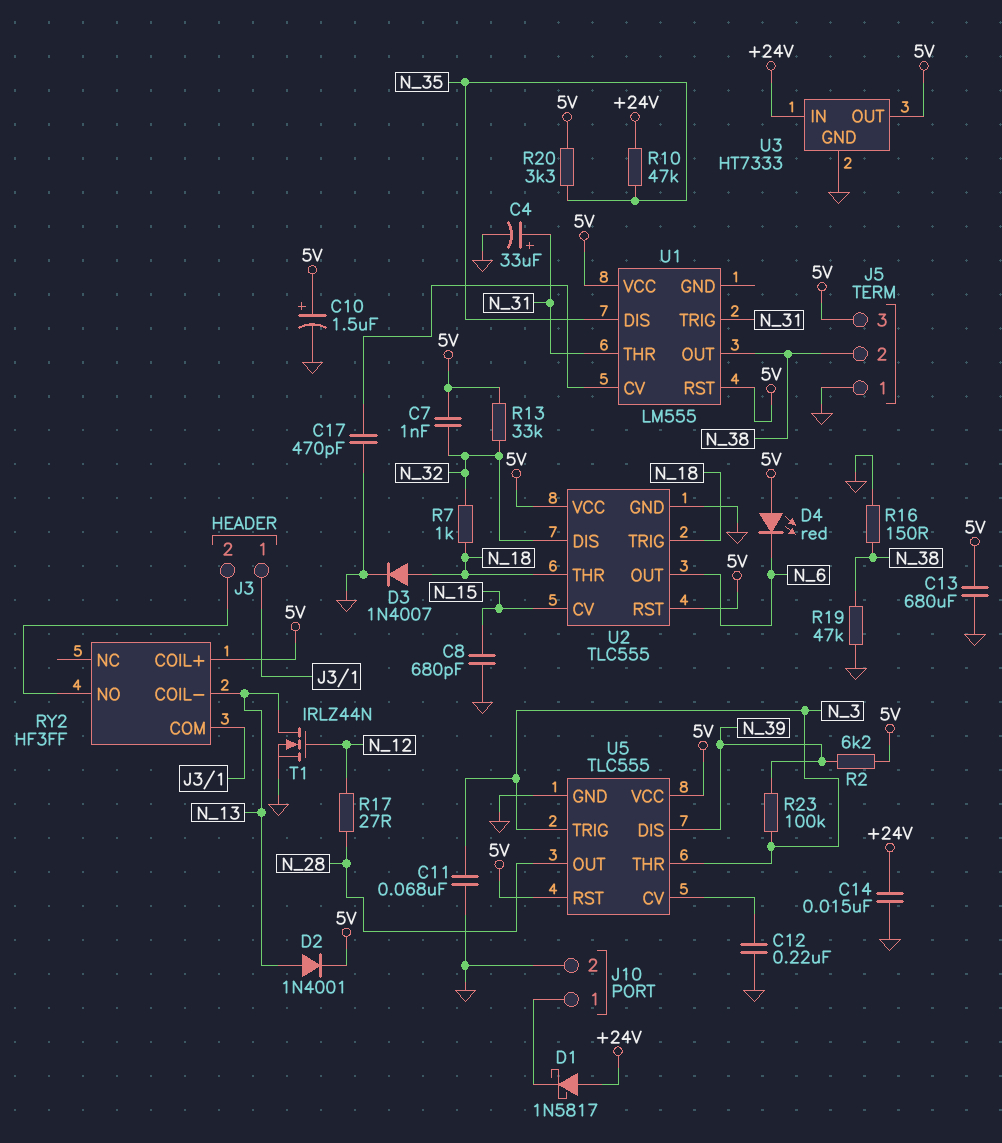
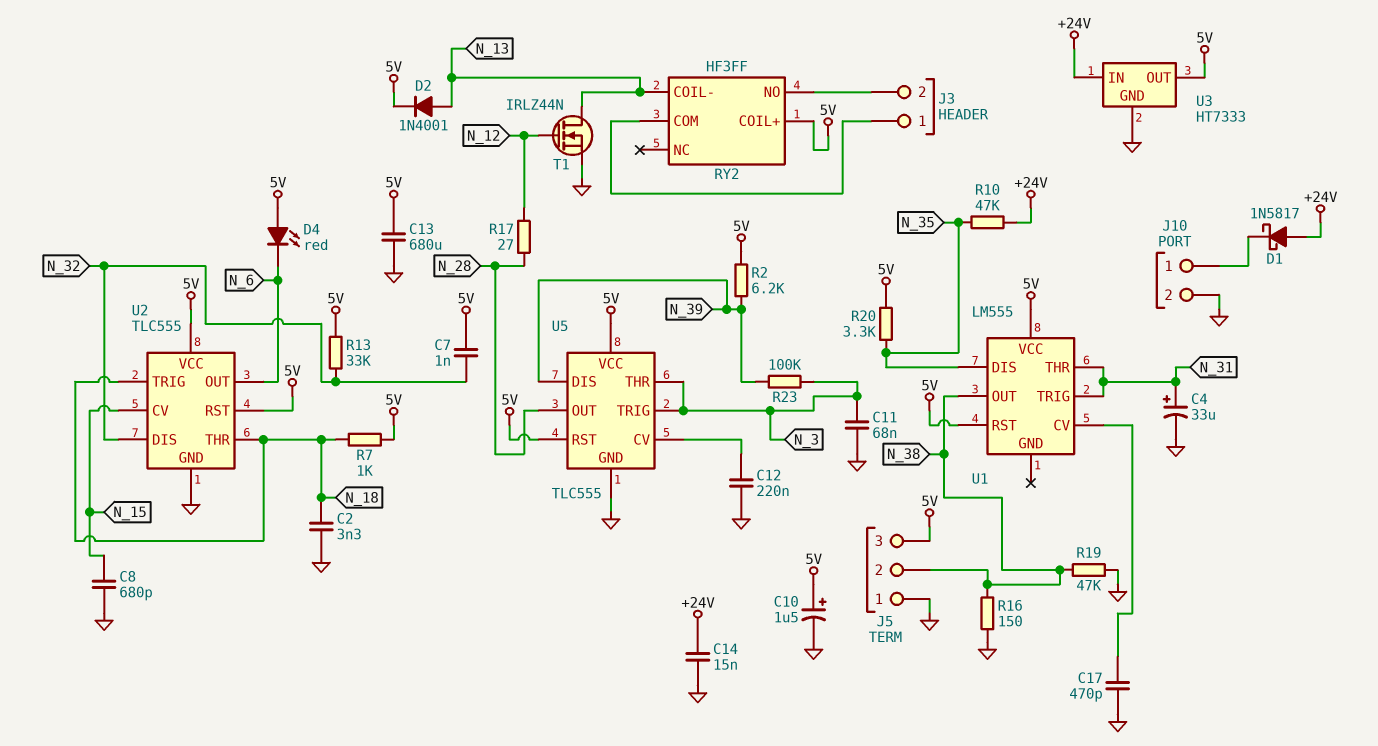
C2: none -> 3.3nF (GND, N_18)
D3: diode 1N4007 (A N_18, K GND) -> none
R7: 1k (N_18, N_32) -> 1k (5V, N_18)

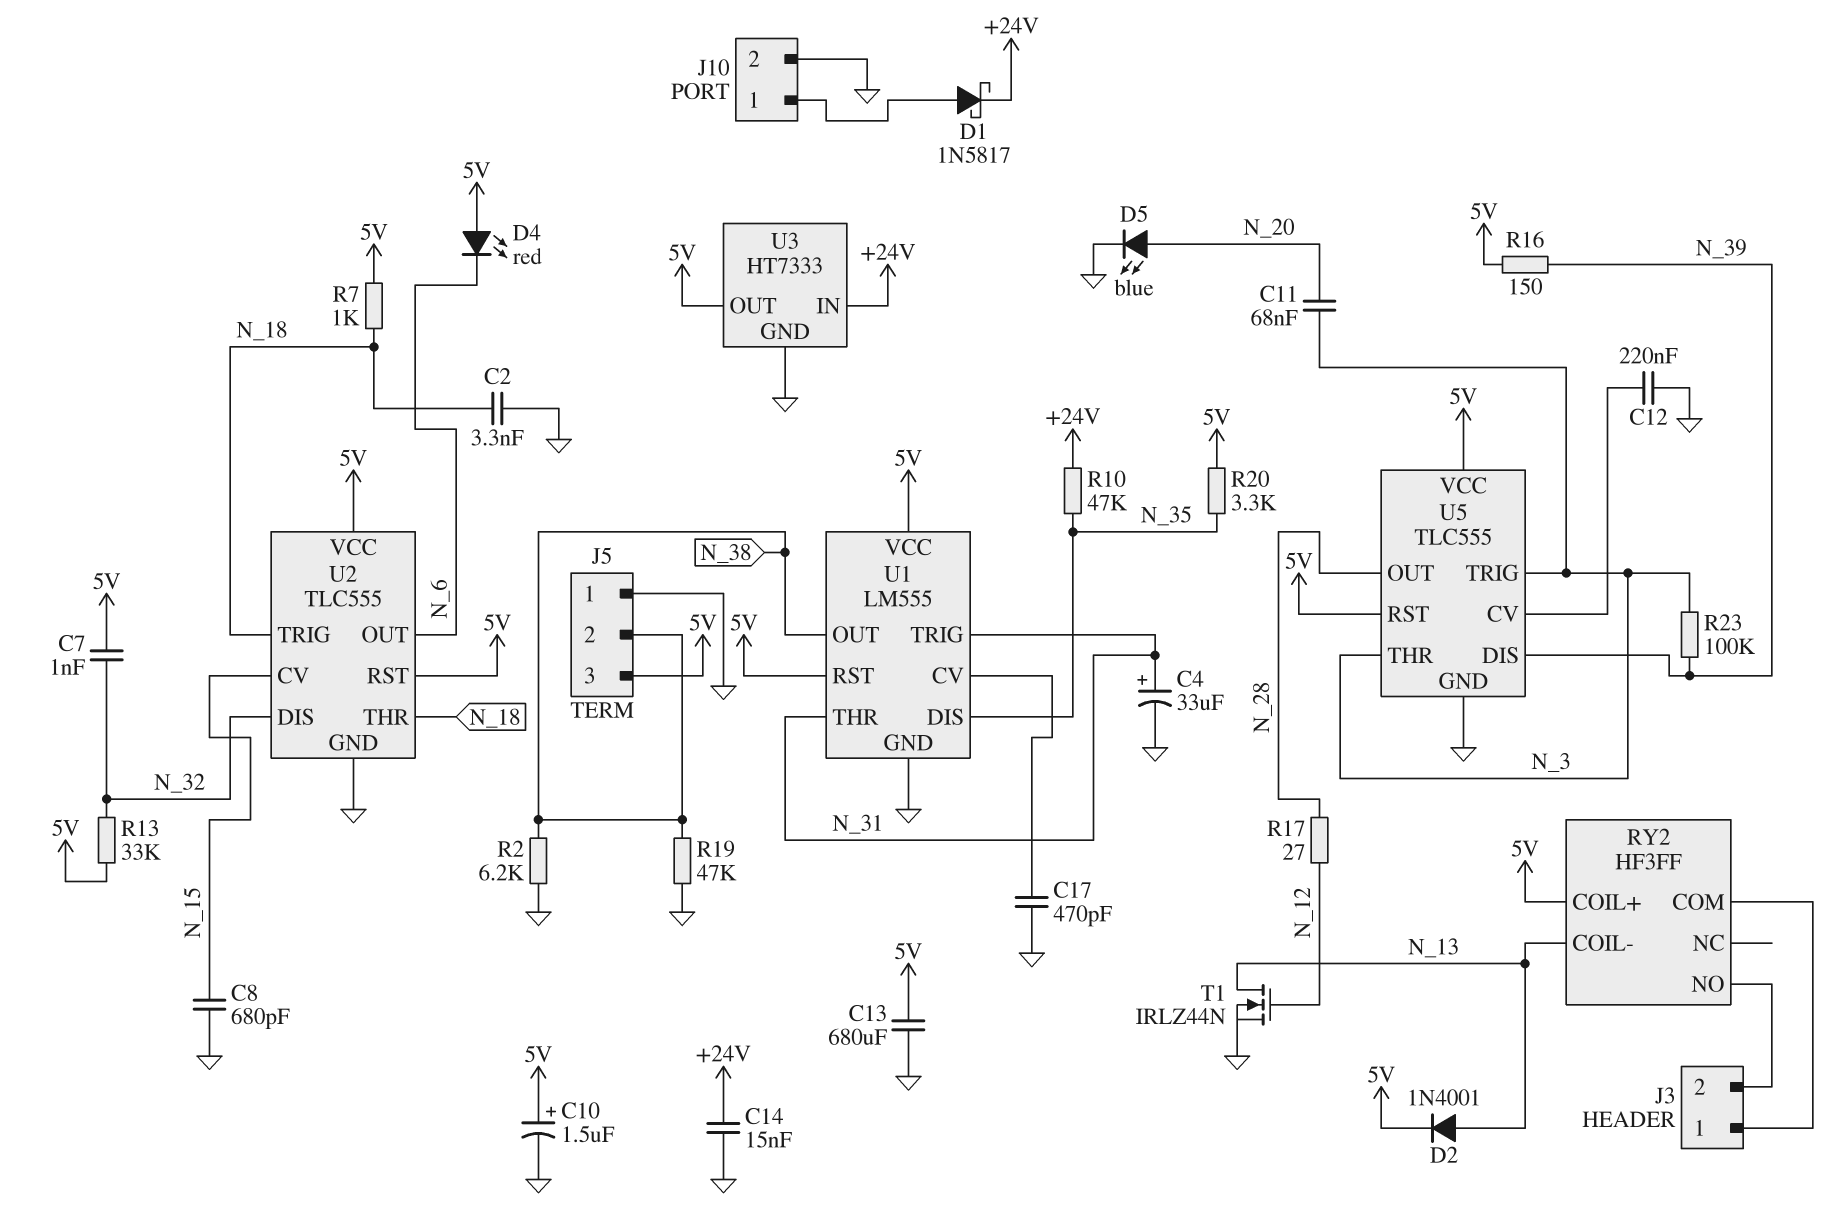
C11: 68nF (GND, N_3) -> 68nF (N_3, N_20)
D1: schottky 1N5817 (A +24V, K J10/1) -> schottky 1N5817 (A J10/1, K +24V)
D5: none -> LED blue (A N_20, K GND)
R2: 6.2k (5V, N_39) -> 6.2k (GND, N_38)
R16: 150 (GND, N_38) -> 150 (5V, N_39)
U1 pin GND: none -> GND

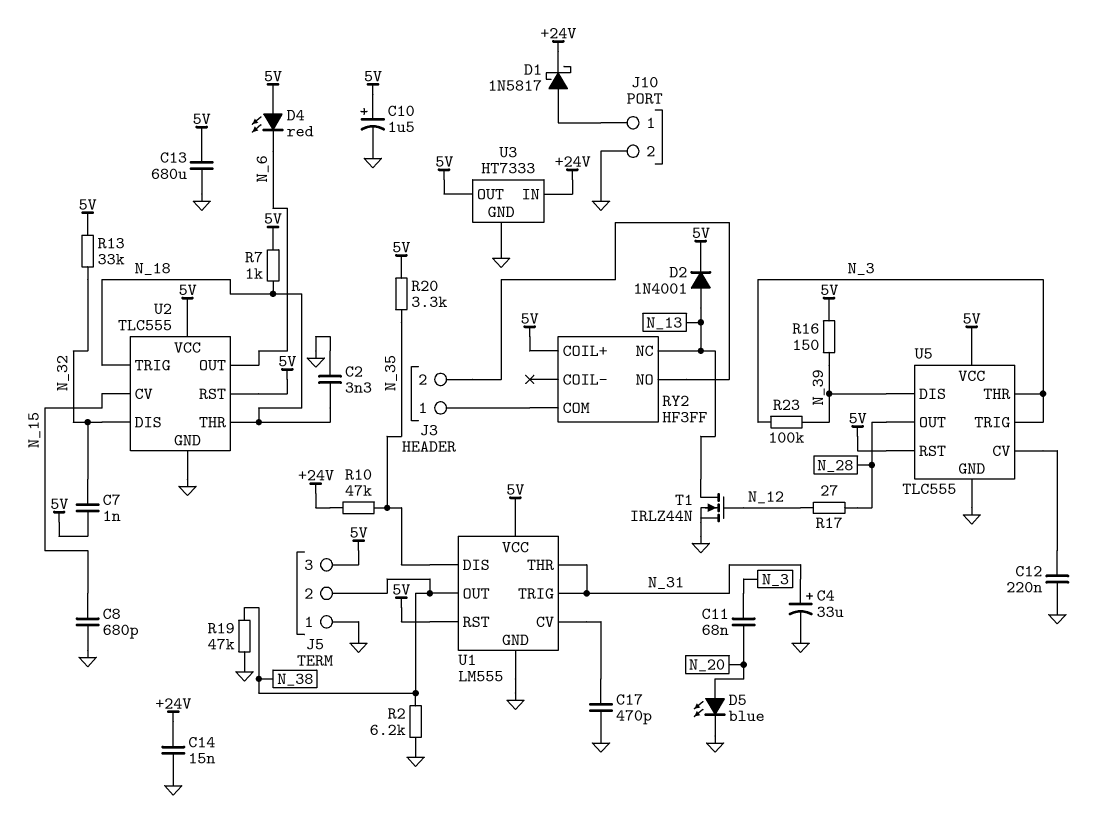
RY2 pin COIL-: N_13 -> none
RY2 pin NC: none -> N_13

